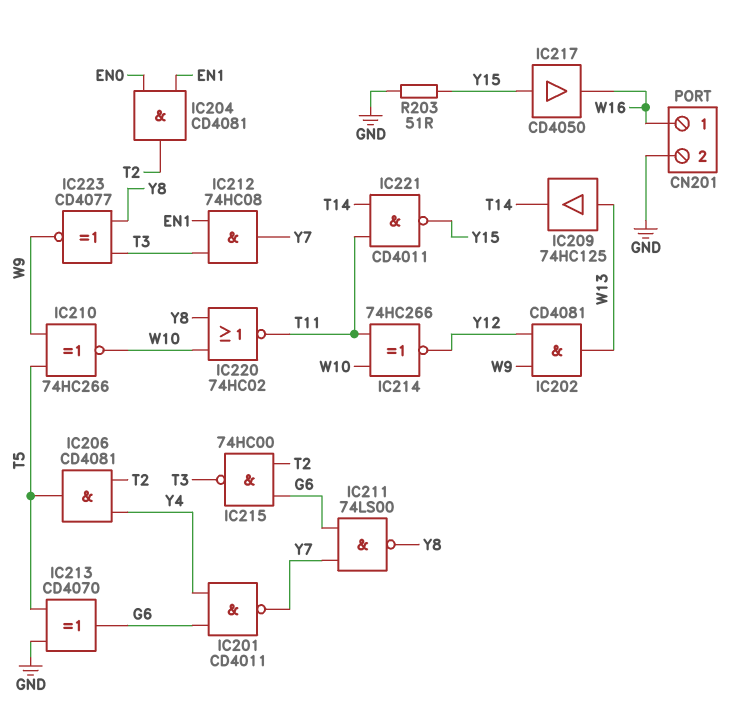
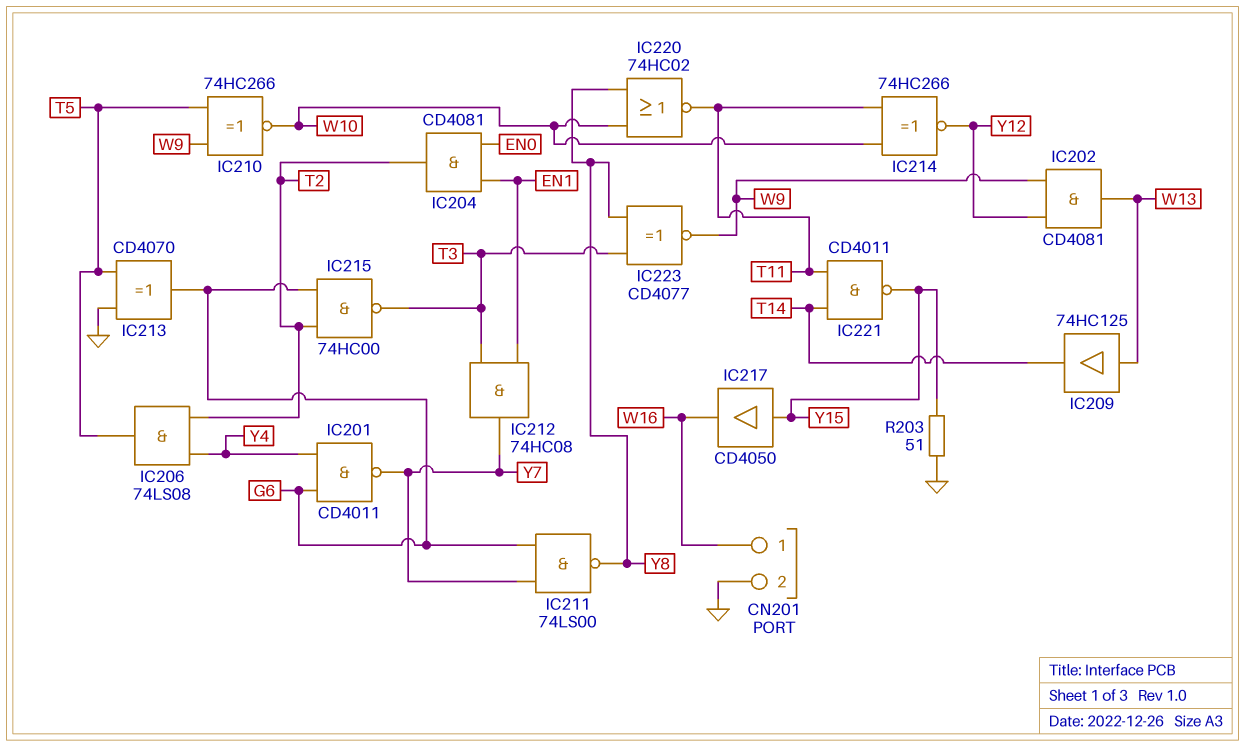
IC206: AND CD4081 (in T2, in Y4, out T5) -> AND 74LS08 (in T2, in Y4, out T5)

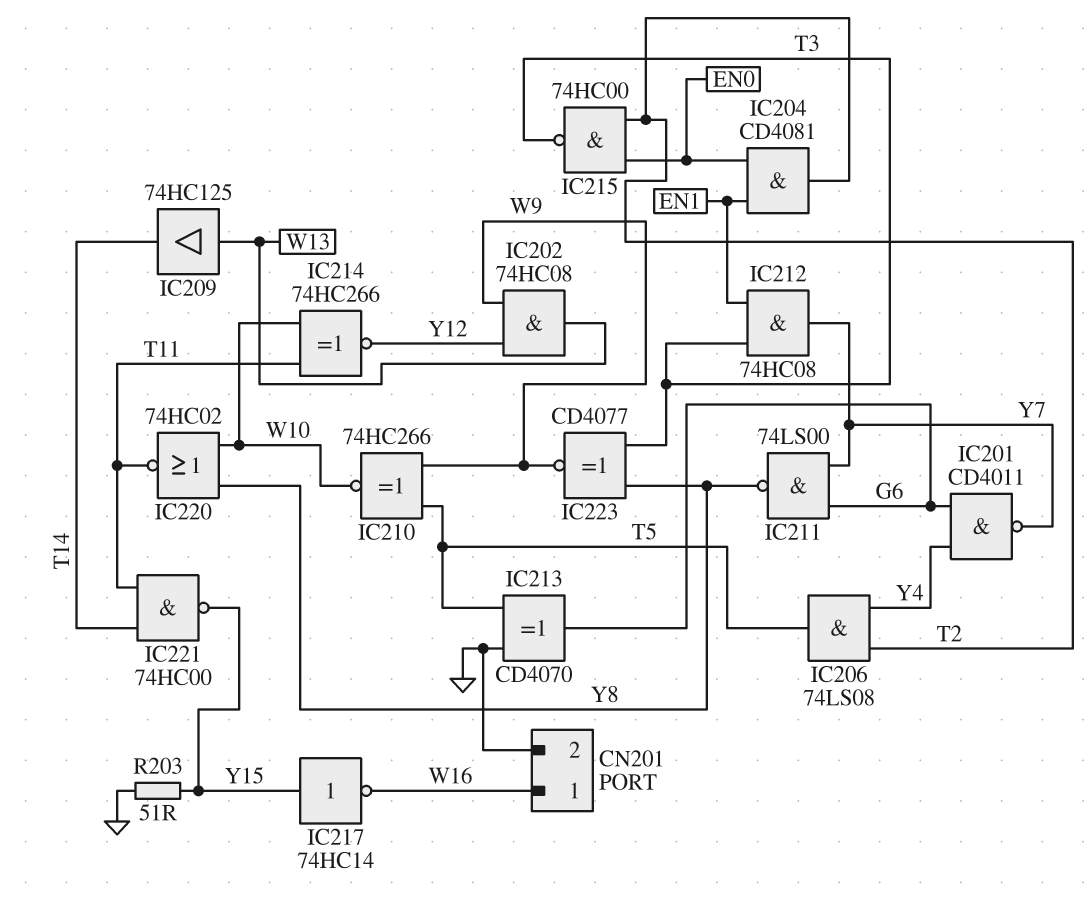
IC202: AND CD4081 (in W9, in Y12, out W13) -> AND 74HC08 (in W9, in Y12, out W13)
IC215: NAND 74HC00 (in G6, in T2, out T3) -> NAND 74HC00 (in EN0, in T2, out T3)
IC217: buffer CD4050 (in Y15, out W16) -> NOT 74HC14 (in Y15, out W16)
IC221: NAND CD4011 (in T11, in T14, out Y15) -> NAND 74HC00 (in T11, in T14, out Y15)

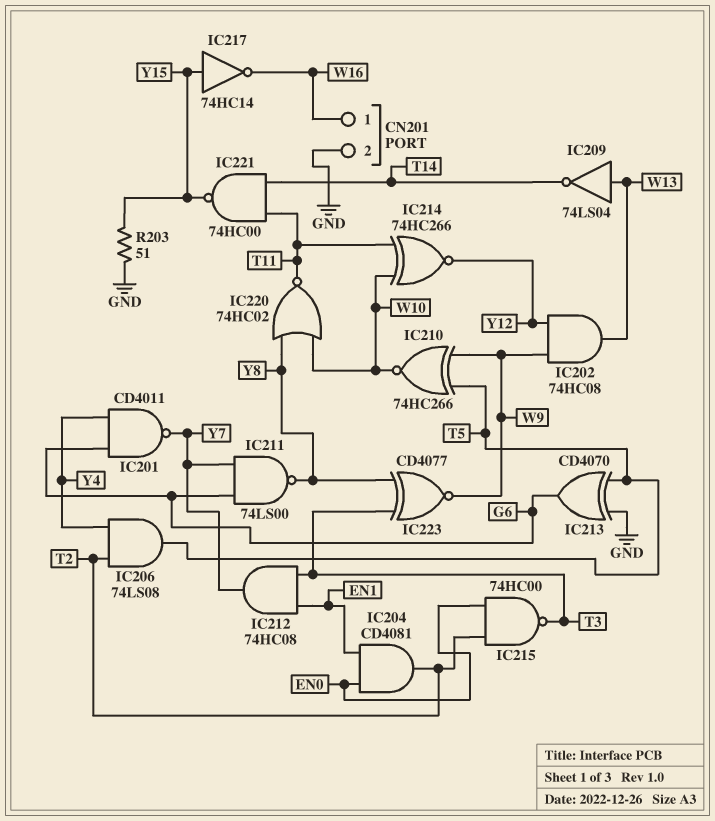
IC209: buffer 74HC125 (in W13, out T14) -> NOT 74LS04 (in W13, out T14)

